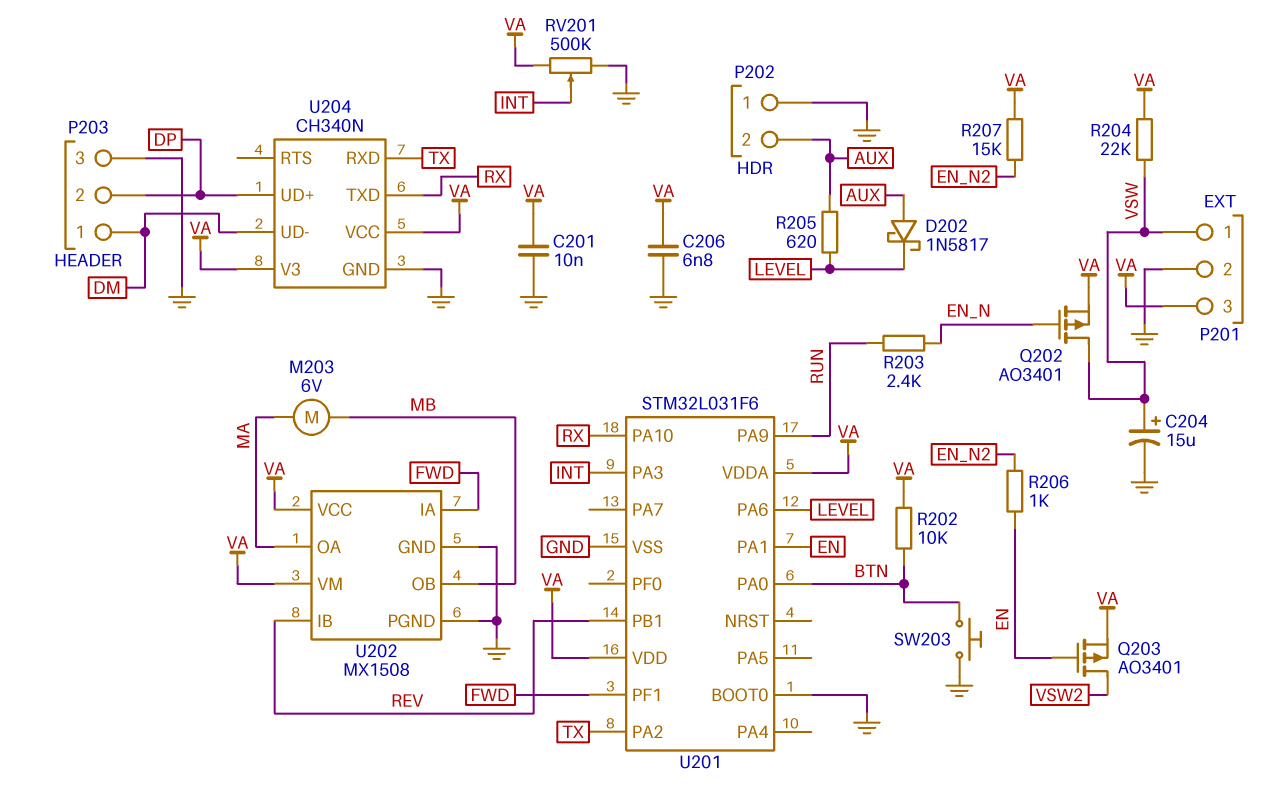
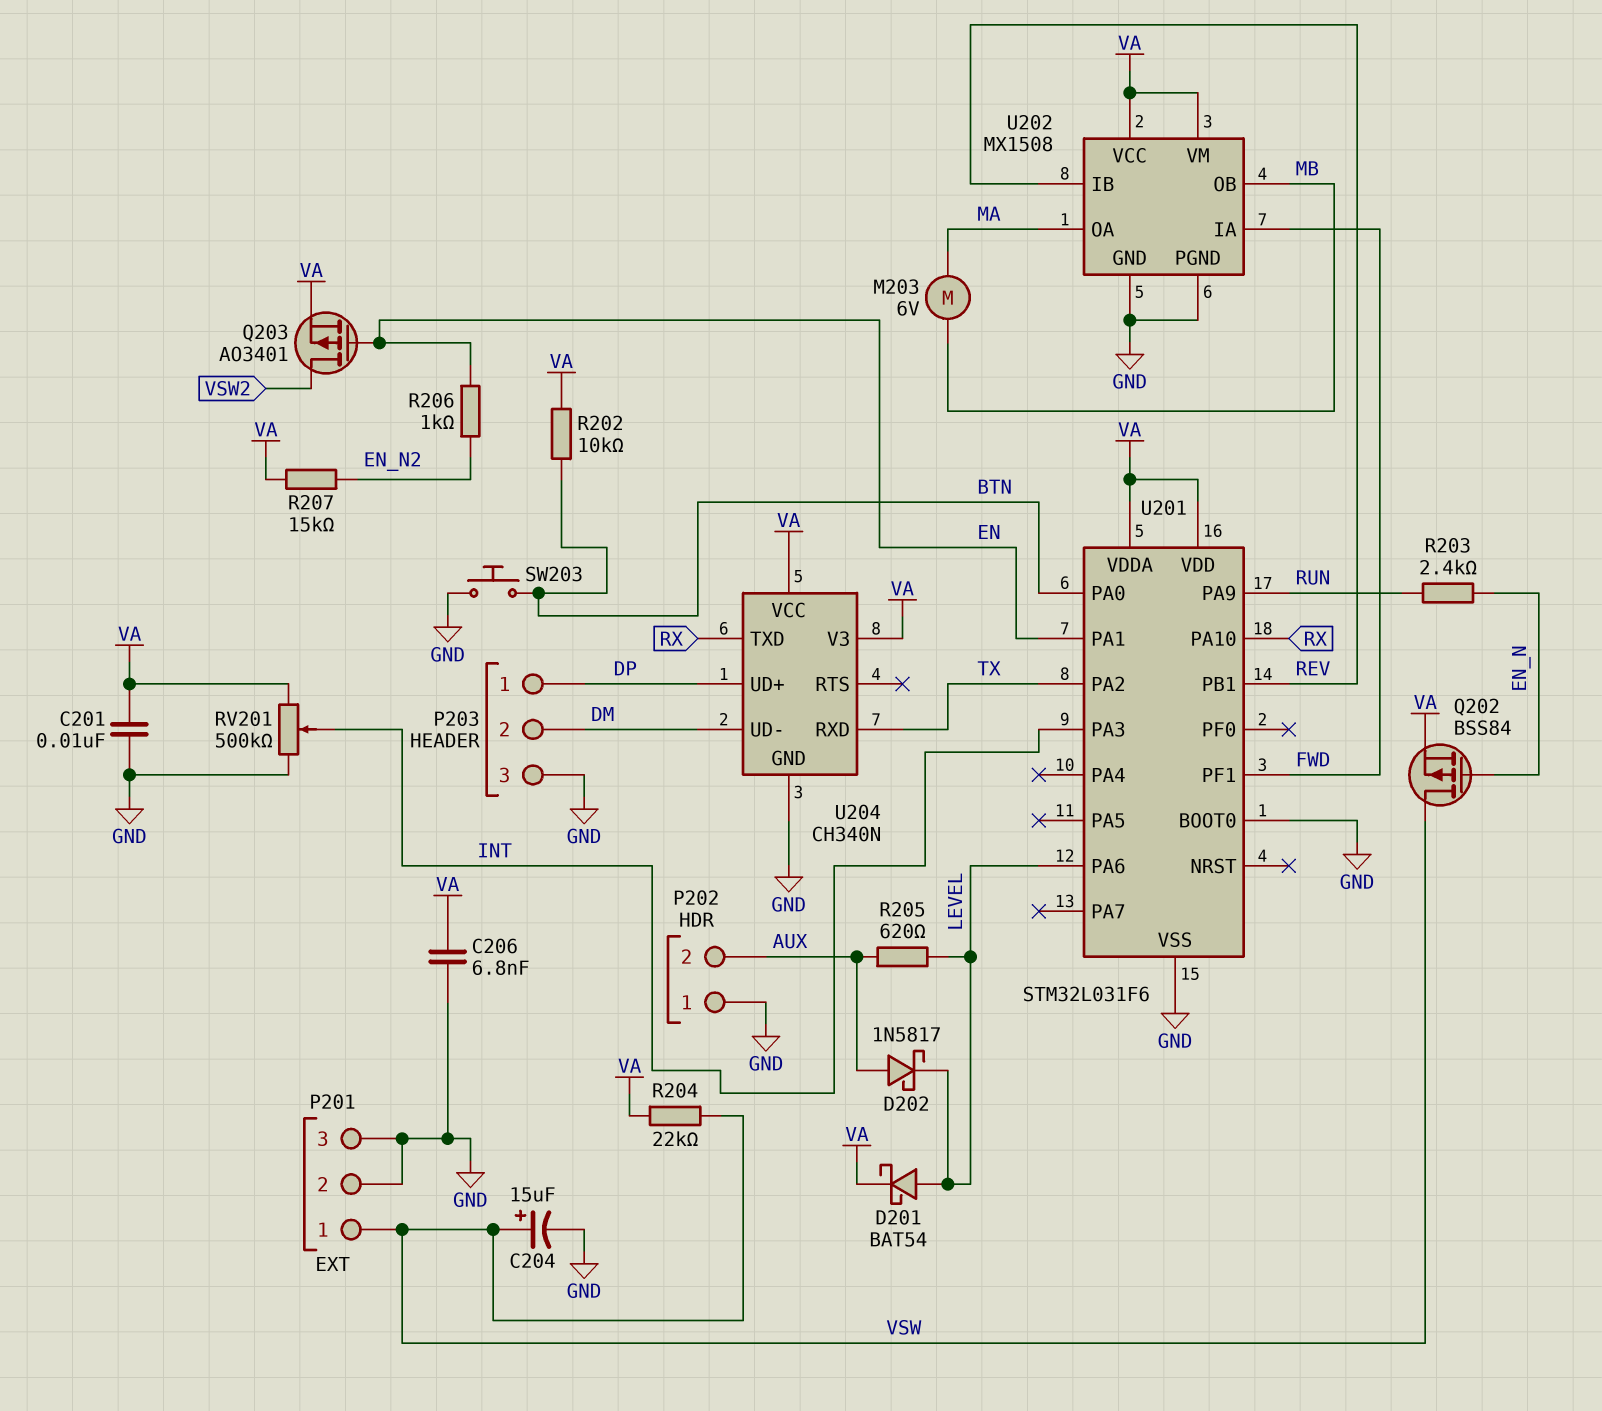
D201: none -> schottky BAT54 (A LEVEL, K VA)
P201 pin 3: VA -> GND
P203 pin 1: DM -> DP
P203 pin 2: DP -> DM
Q202: PMOS AO3401 (G EN_N, D VSW, S VA) -> PMOS BSS84 (G EN_N, D VSW, S VA)

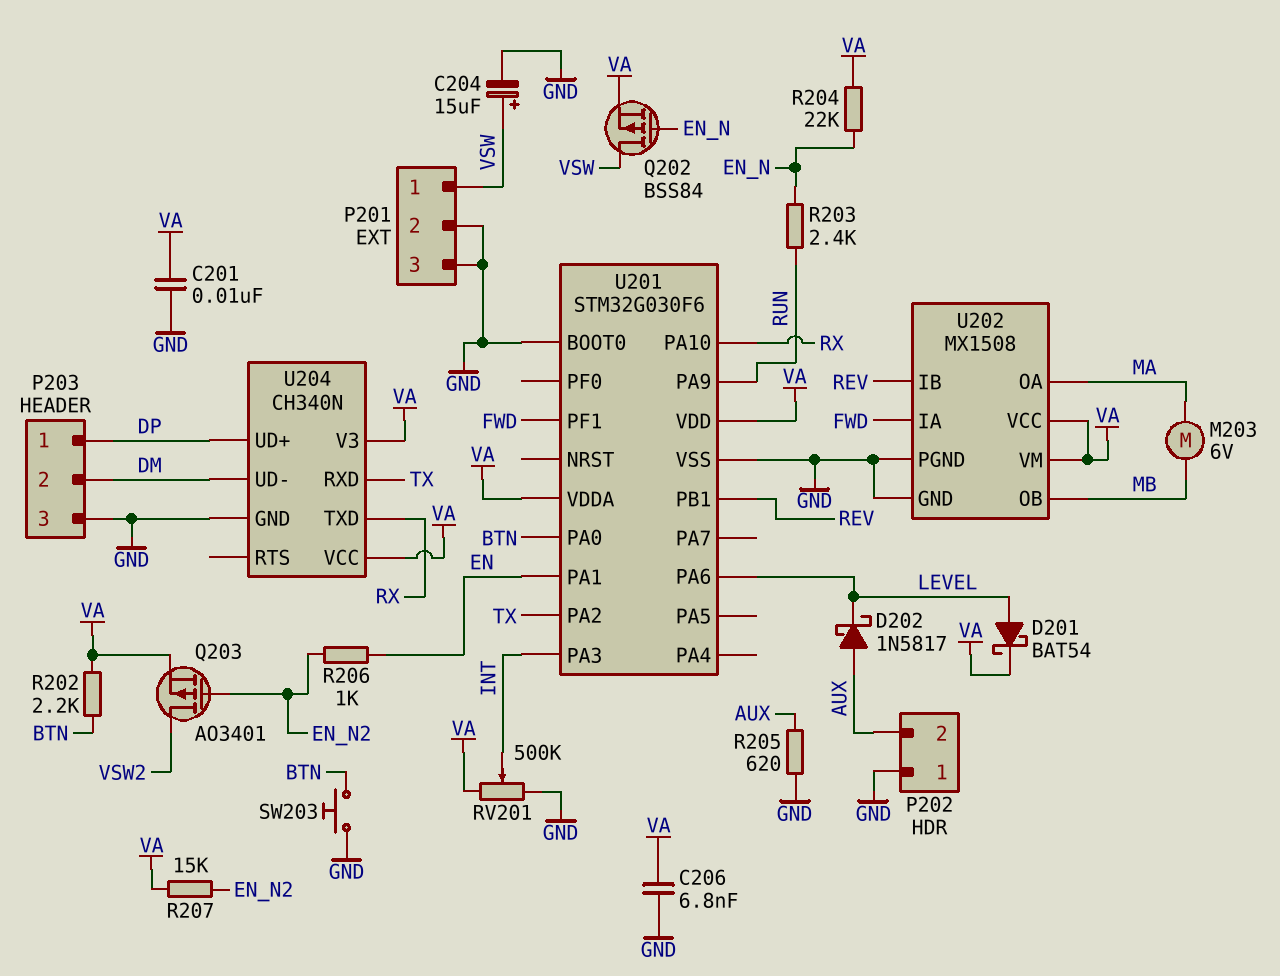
Q203: PMOS AO3401 (G EN, D VSW2, S VA) -> PMOS AO3401 (G EN_N2, D VSW2, S VA)
R202: 10k (BTN, VA) -> 2.2k (BTN, VA)
R204: 22k (VA, VSW) -> 22k (EN_N, VA)
R205: 620 (AUX, LEVEL) -> 620 (AUX, GND)
U201: STM32L031F6 -> STM32G030F6

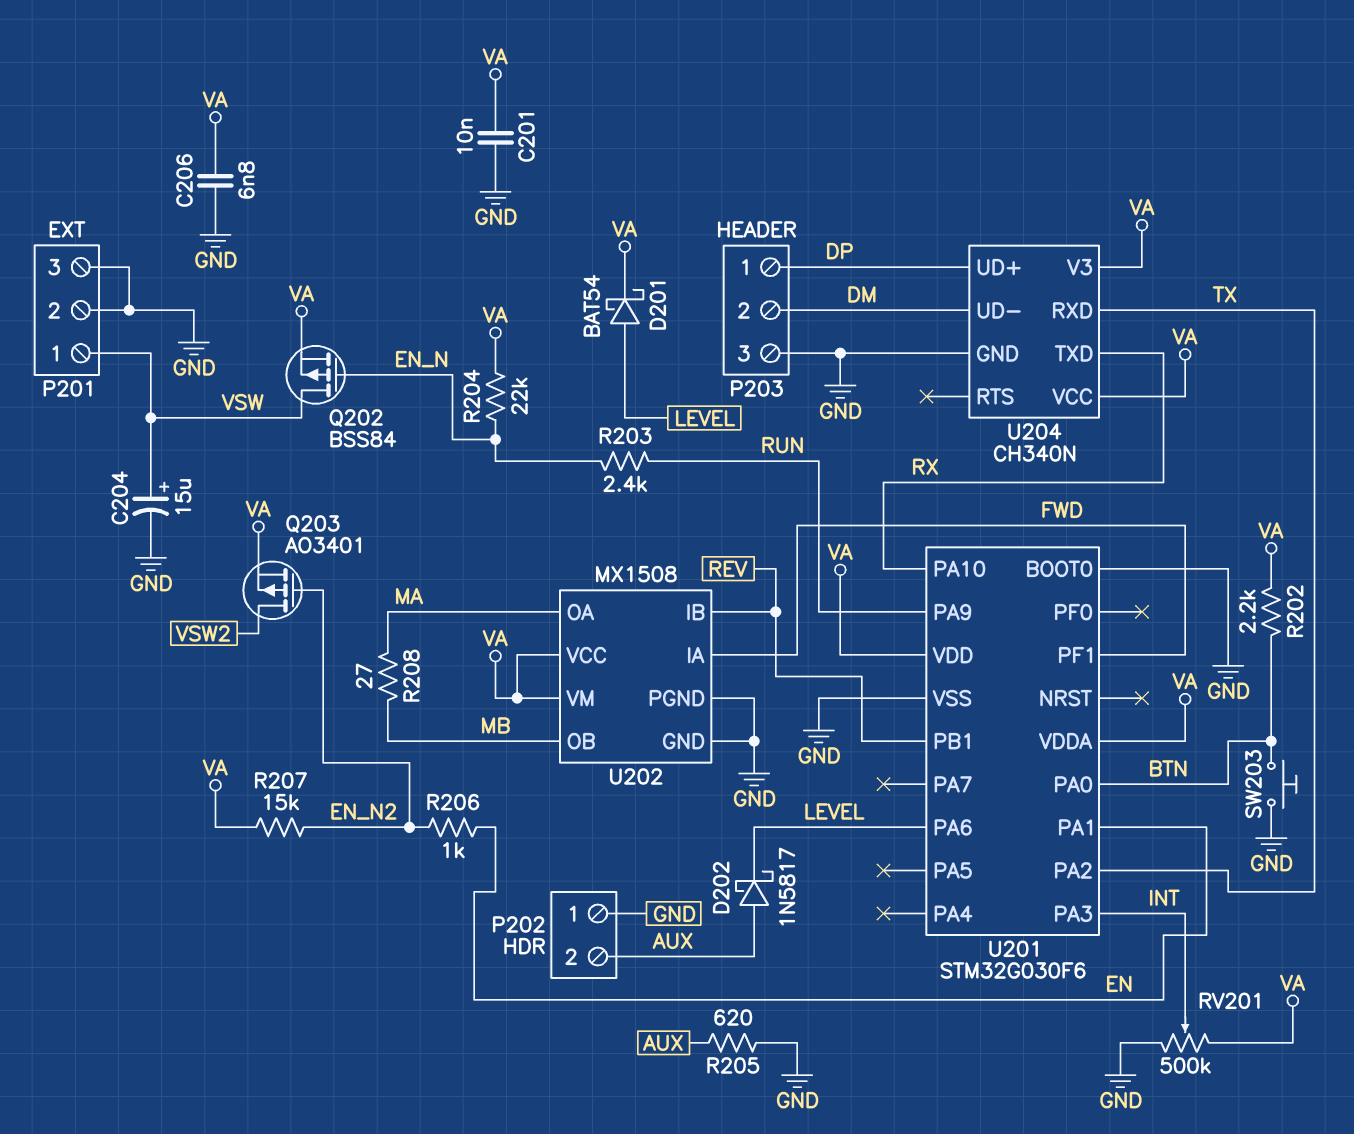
M203: motor 6V (MA, MB) -> none
R208: none -> 27 (MA, MB)

